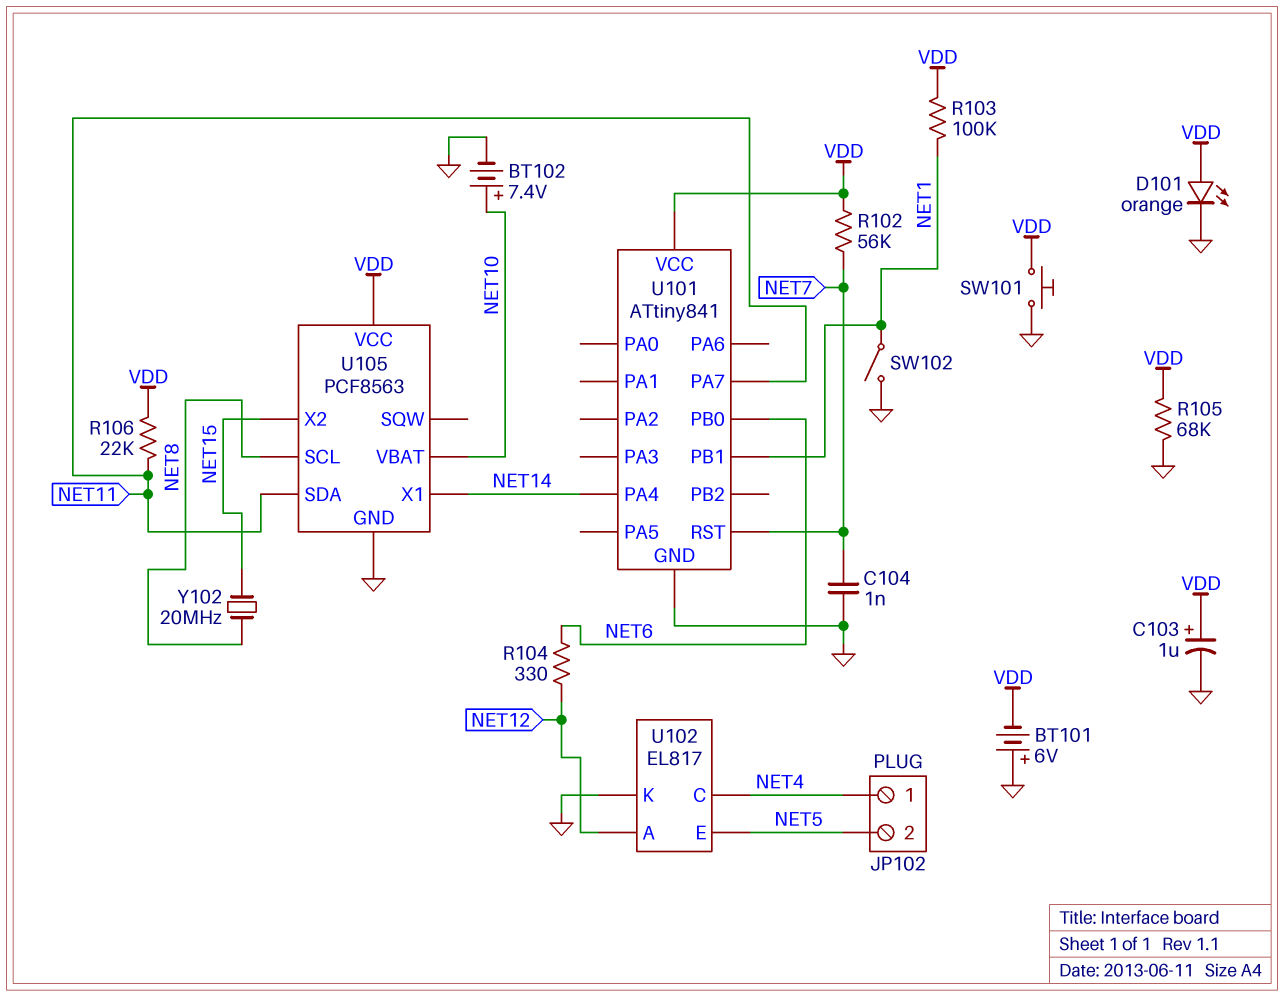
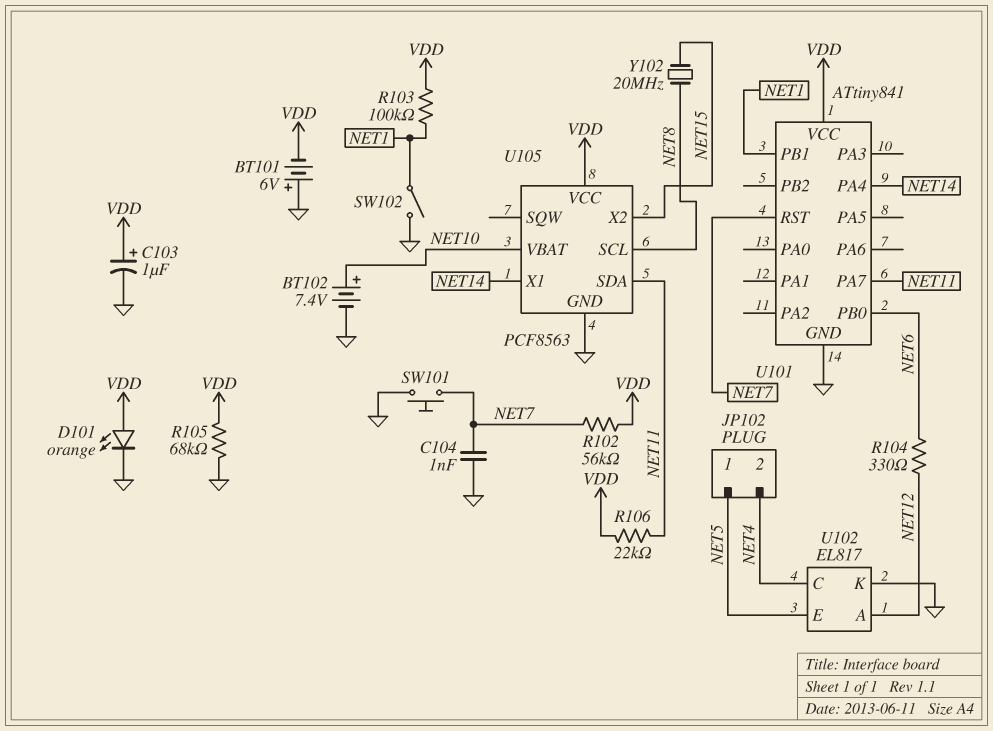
JP102 pin 1: NET4 -> NET5
JP102 pin 2: NET5 -> NET4
SW101: button (GND, VDD) -> button (GND, NET7)

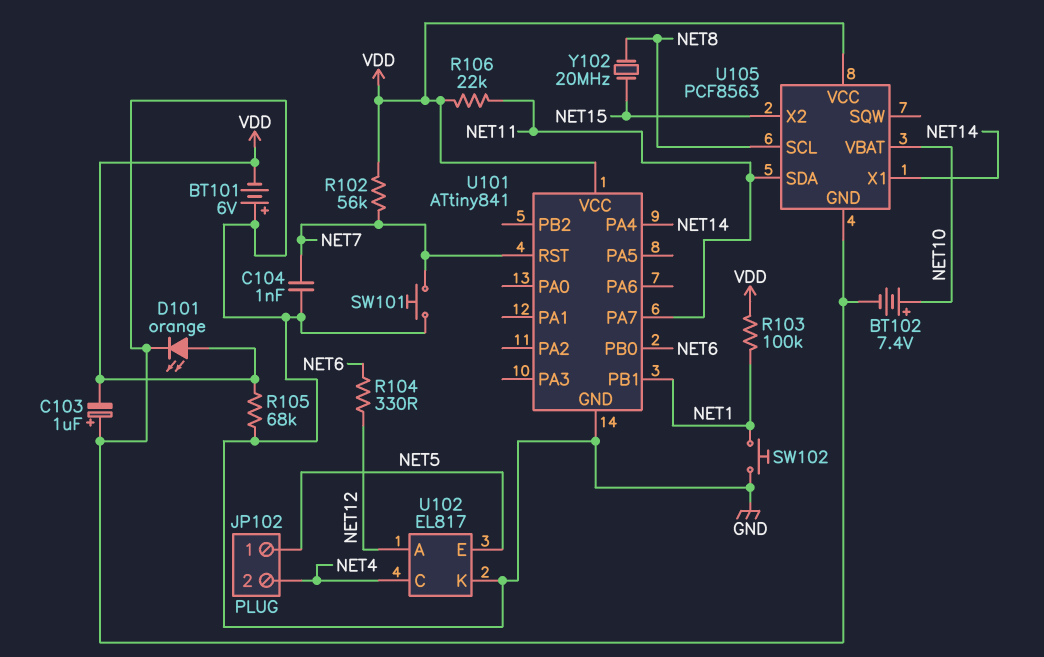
C103: 1uF (plus VDD, minus GND) -> 1uF (plus GND, minus VDD)
SW102: switch (GND, NET1) -> button (GND, NET1)

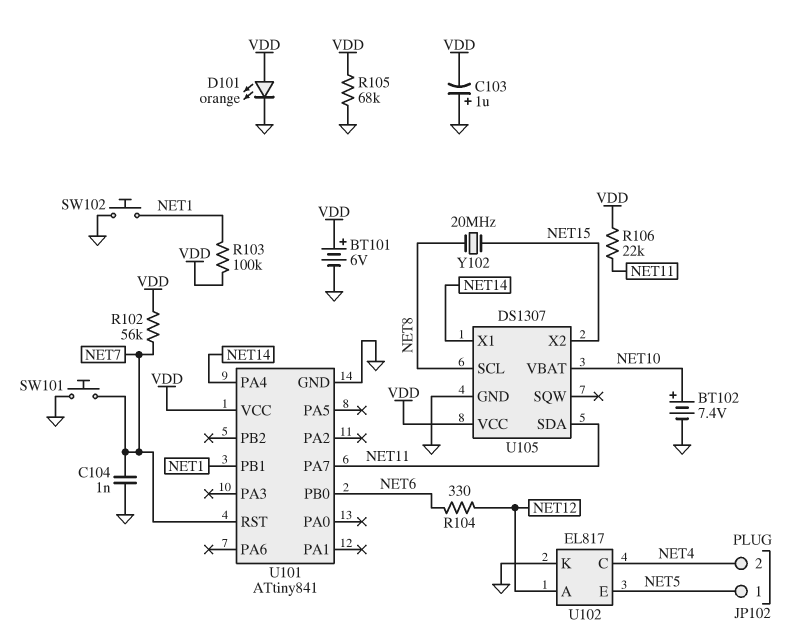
BT101: 6V (plus GND, minus VDD) -> 6V (plus VDD, minus GND)
U105: PCF8563 -> DS1307

